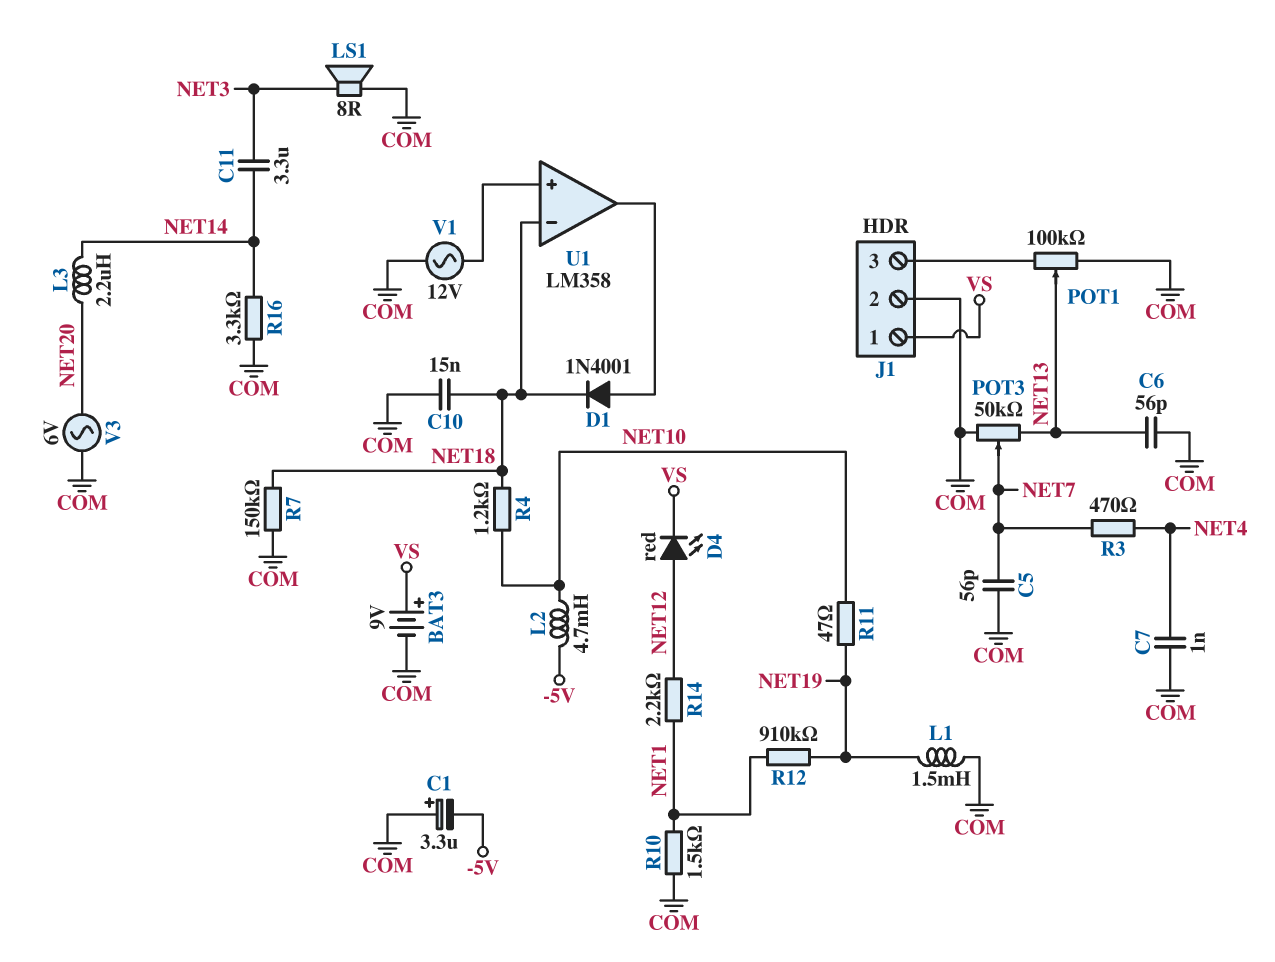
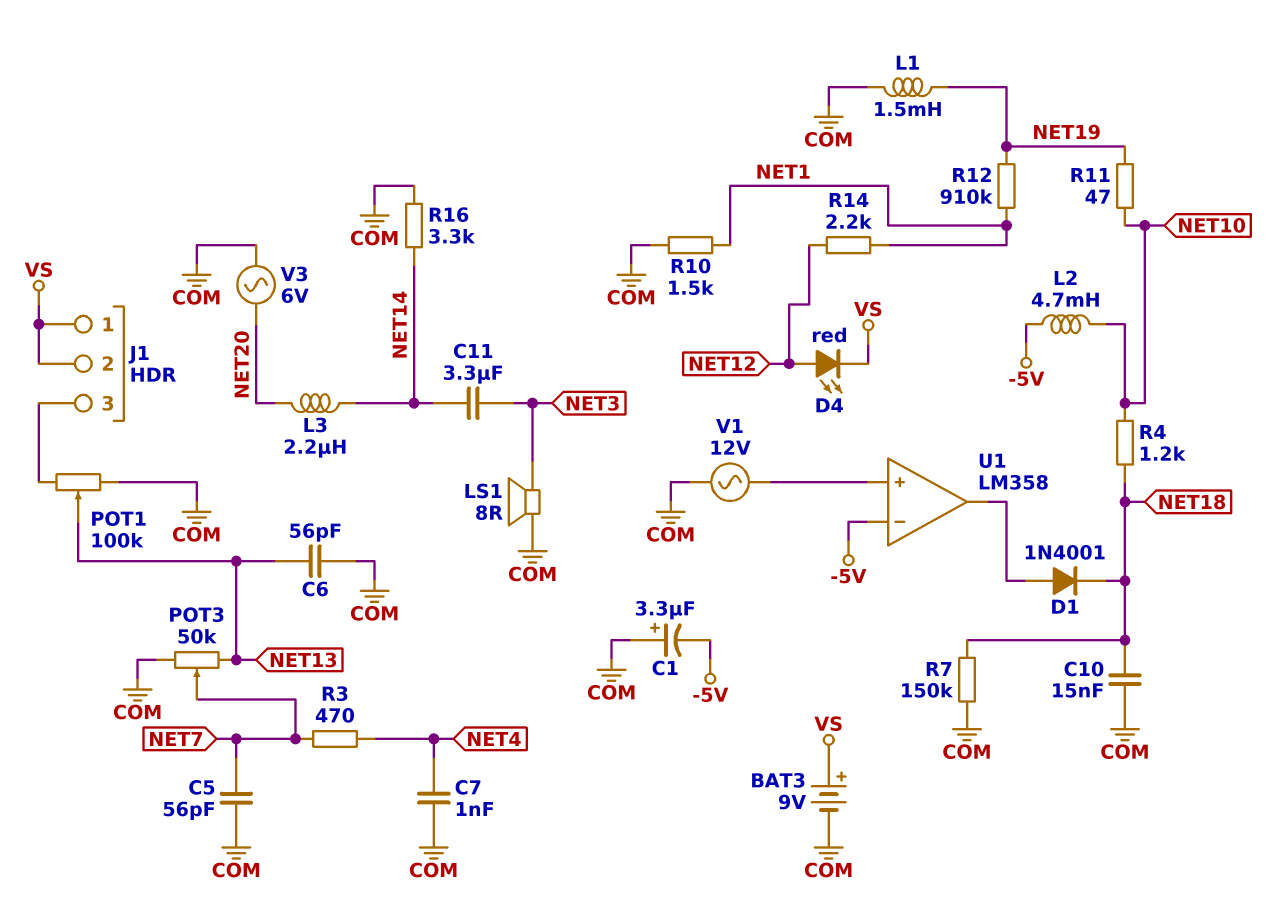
J1 pin 2: COM -> VS
U1 pin in-: NET18 -> -5V

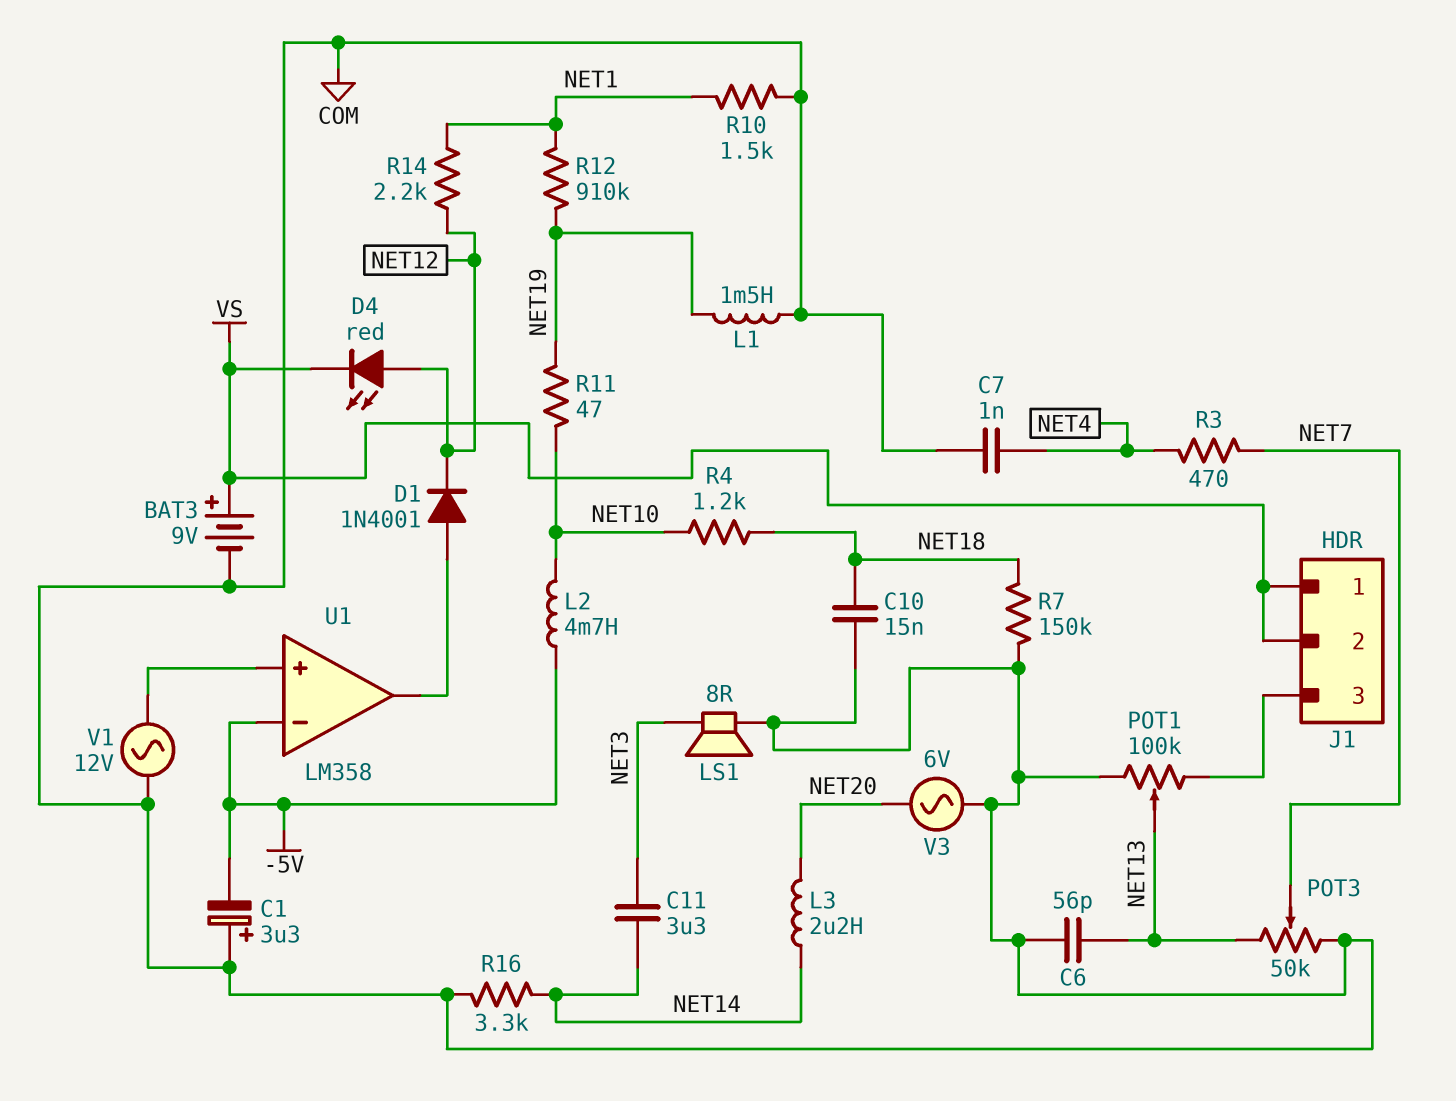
C5: 56pF (COM, NET7) -> none
D1: diode 1N4001 (A U1/out, K NET18) -> diode 1N4001 (A U1/out, K NET12)

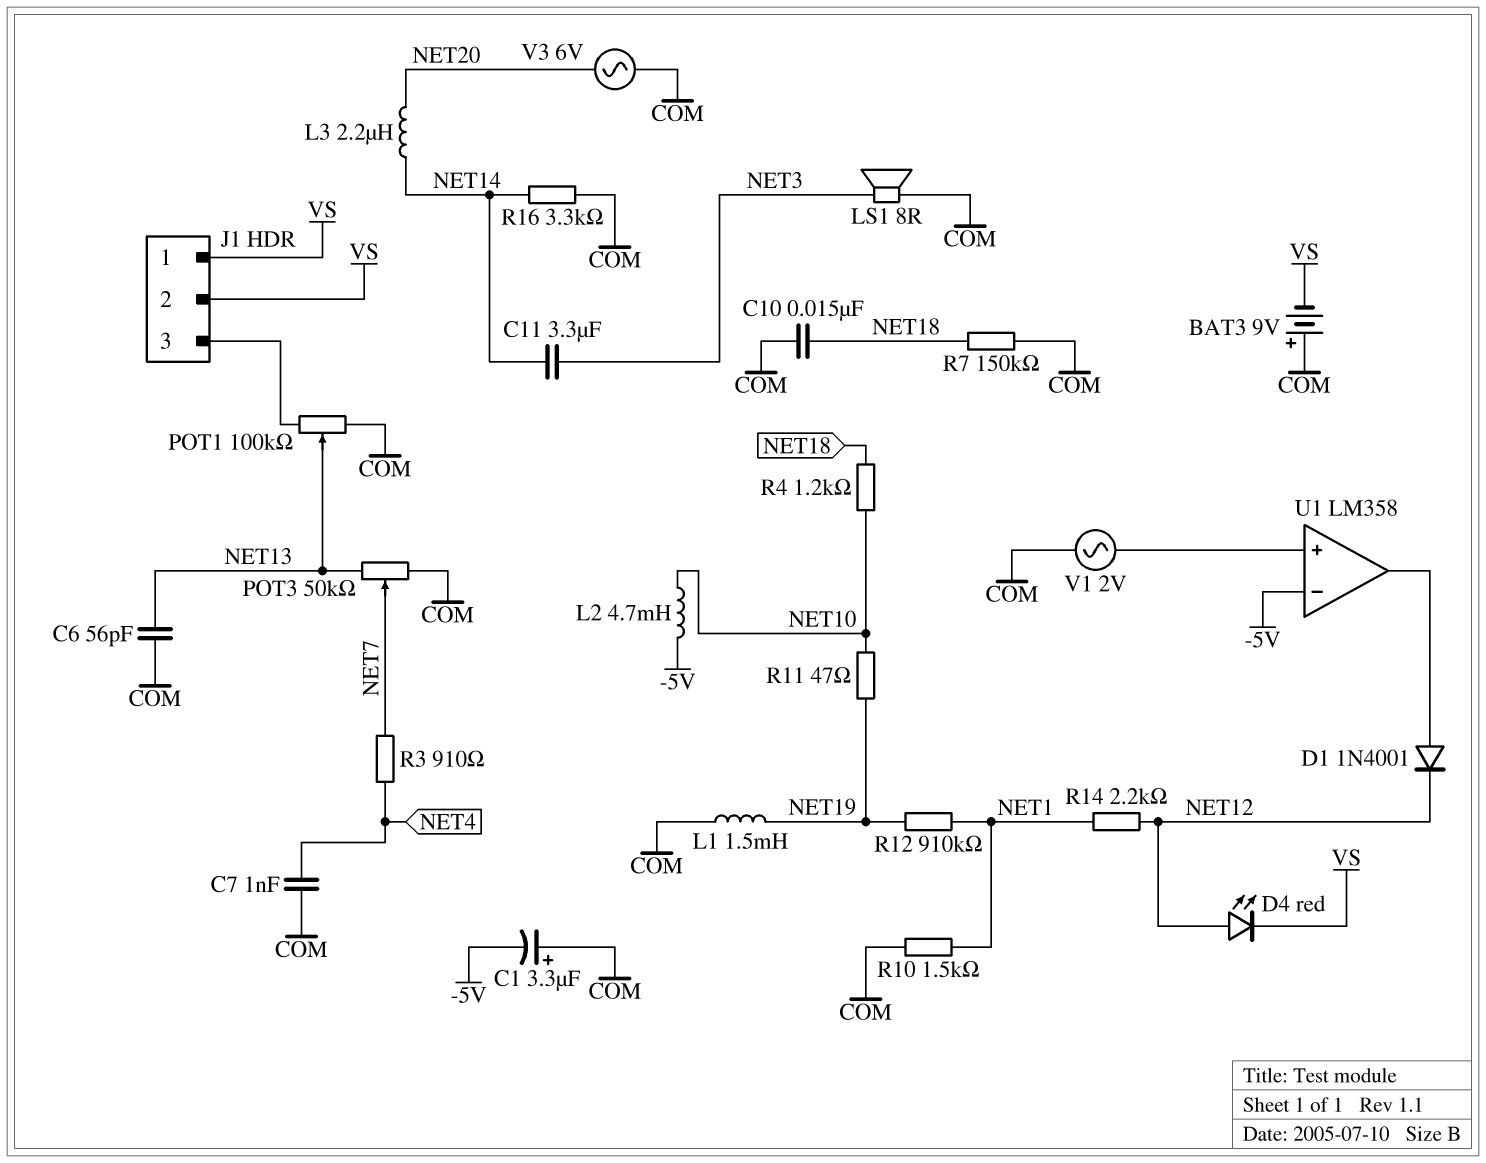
BAT3: 9V (plus VS, minus COM) -> 9V (plus COM, minus VS)
R3: 470 (NET4, NET7) -> 910 (NET4, NET7)
V1: AC 12V (COM, U1/in+) -> AC 2V (COM, U1/in+)

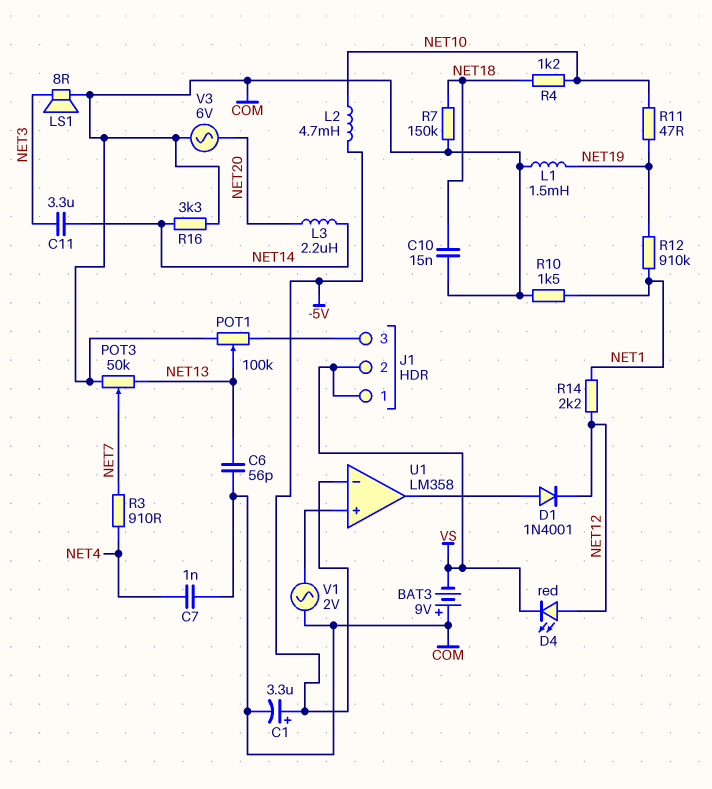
C1: 3.3uF (plus COM, minus -5V) -> 3.3uF (plus -5V, minus COM)

